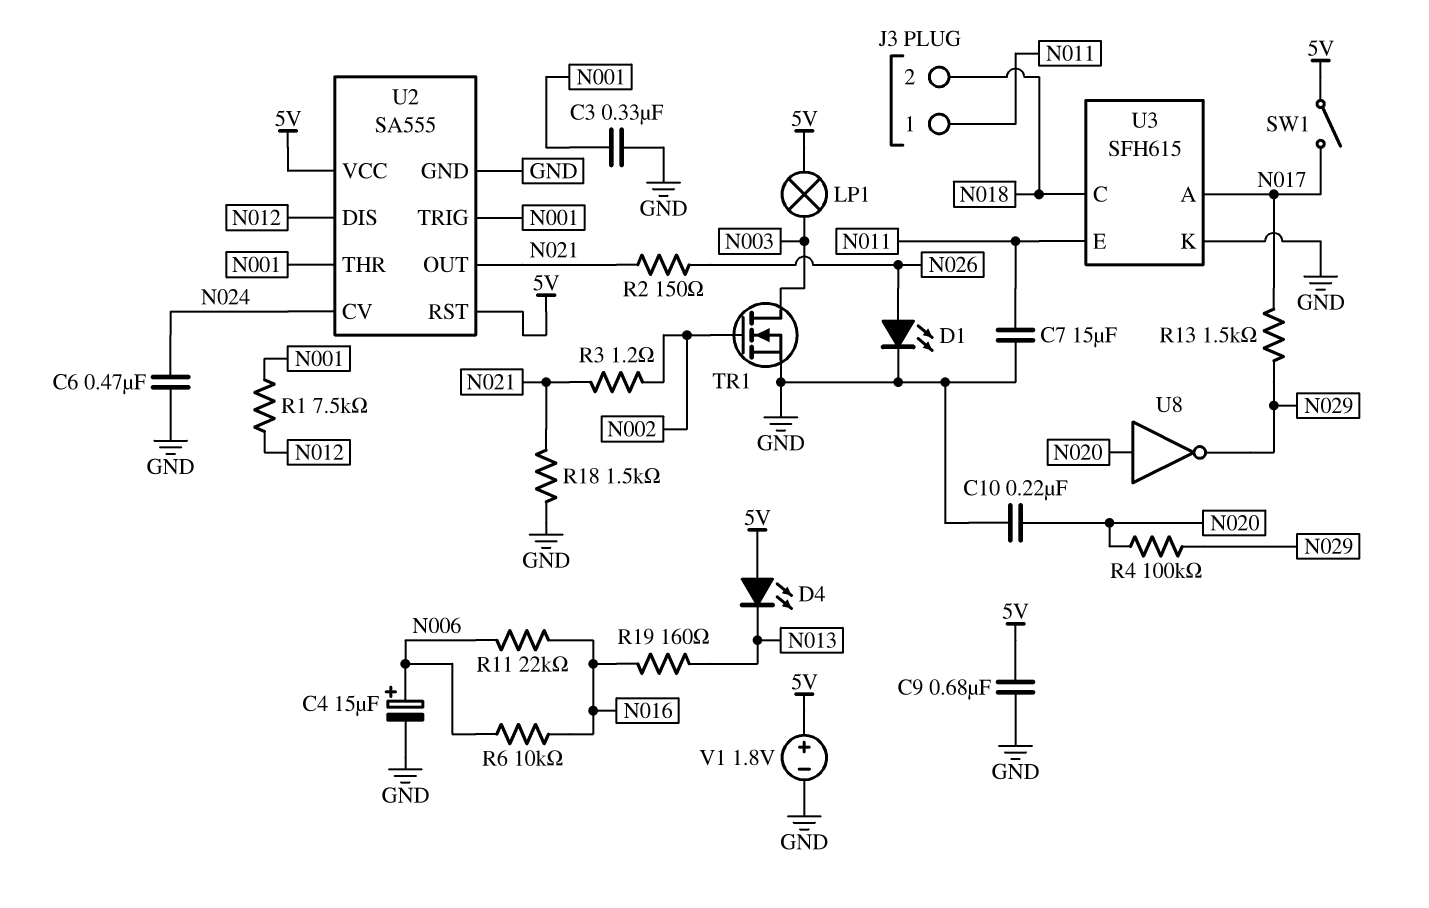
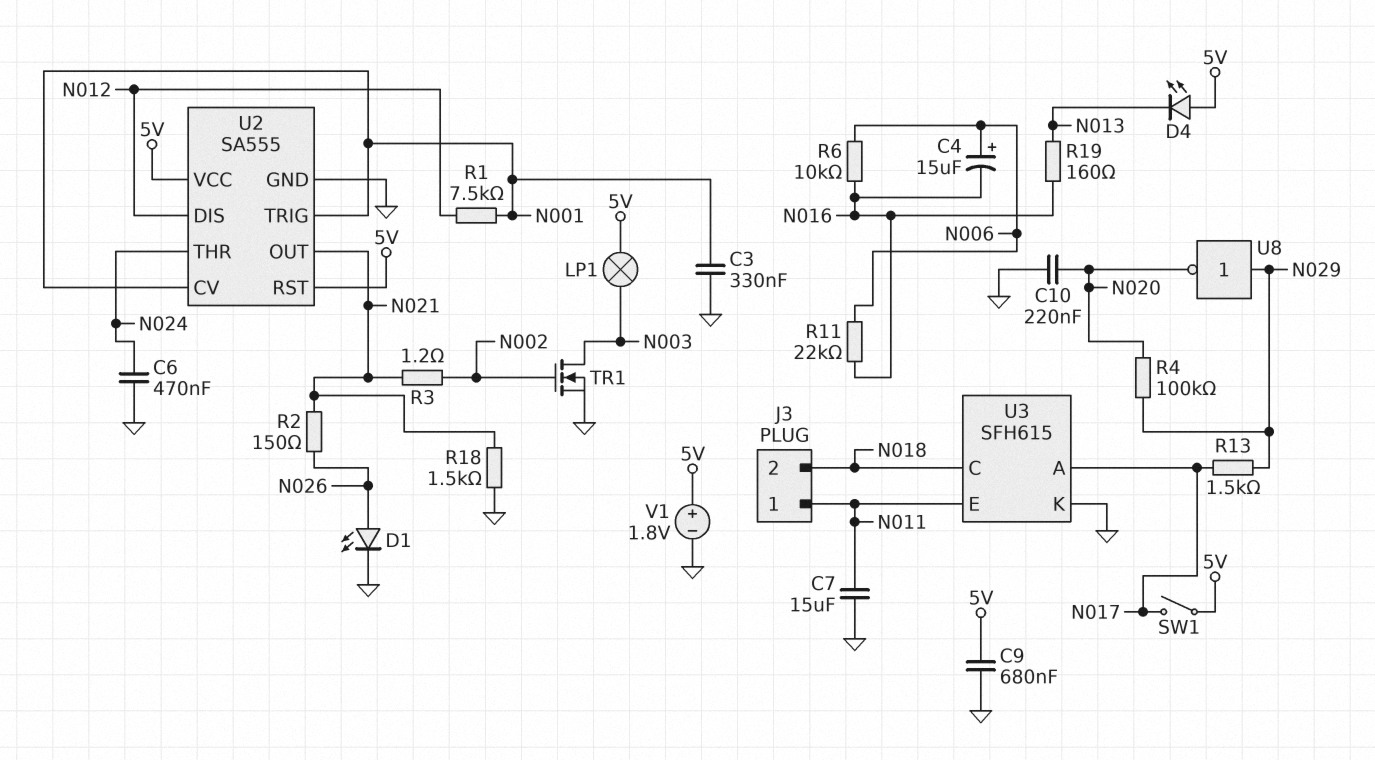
C4: 15uF (plus N006, minus GND) -> 15uF (plus N006, minus N016)
U2 pin CV: N024 -> N001
U2 pin THR: N001 -> N024
U8: NOT (in N020, out N029) -> NOT (in N029, out N020)

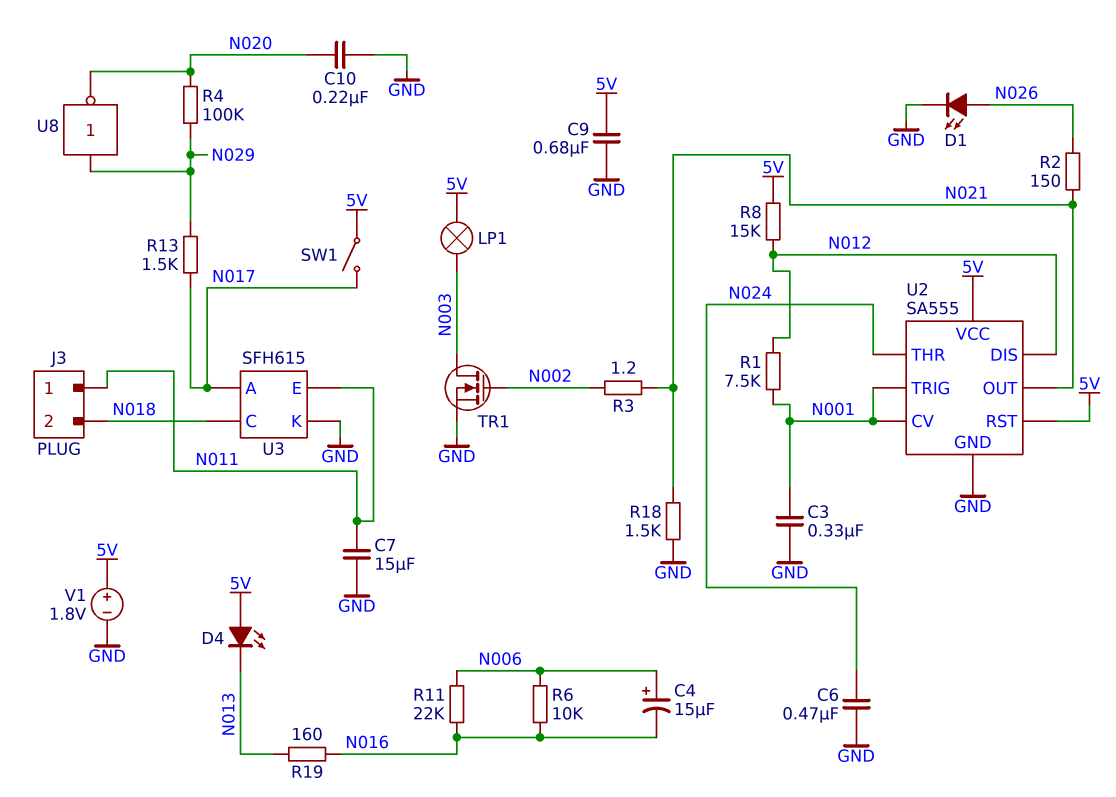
R8: none -> 15k (5V, N012)

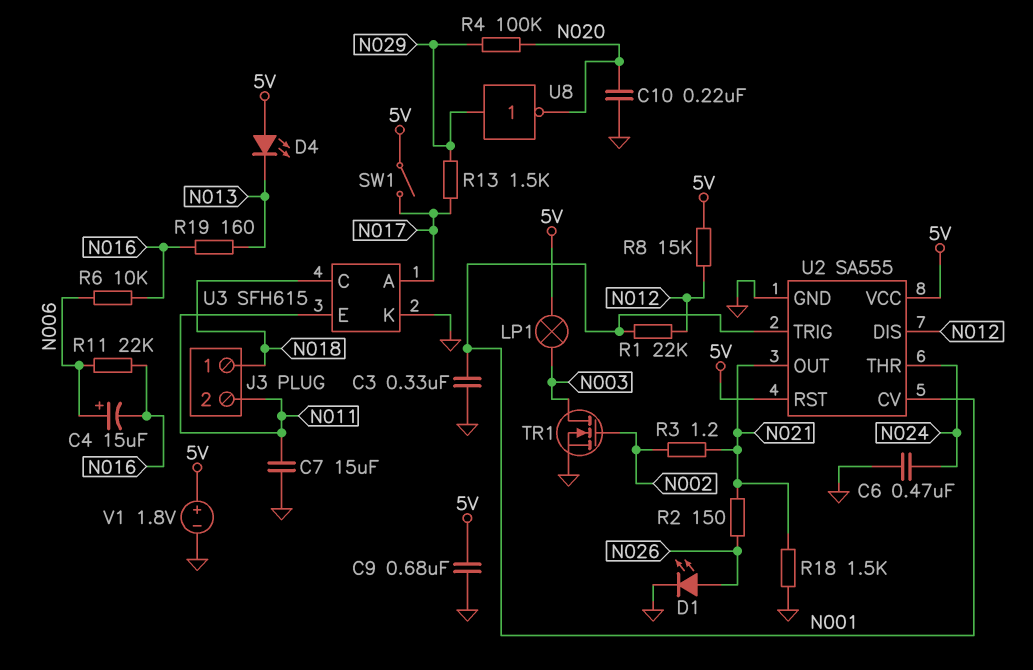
J3 pin 1: N011 -> N018
J3 pin 2: N018 -> N011
R1: 7.5k (N001, N012) -> 22k (N001, N012)

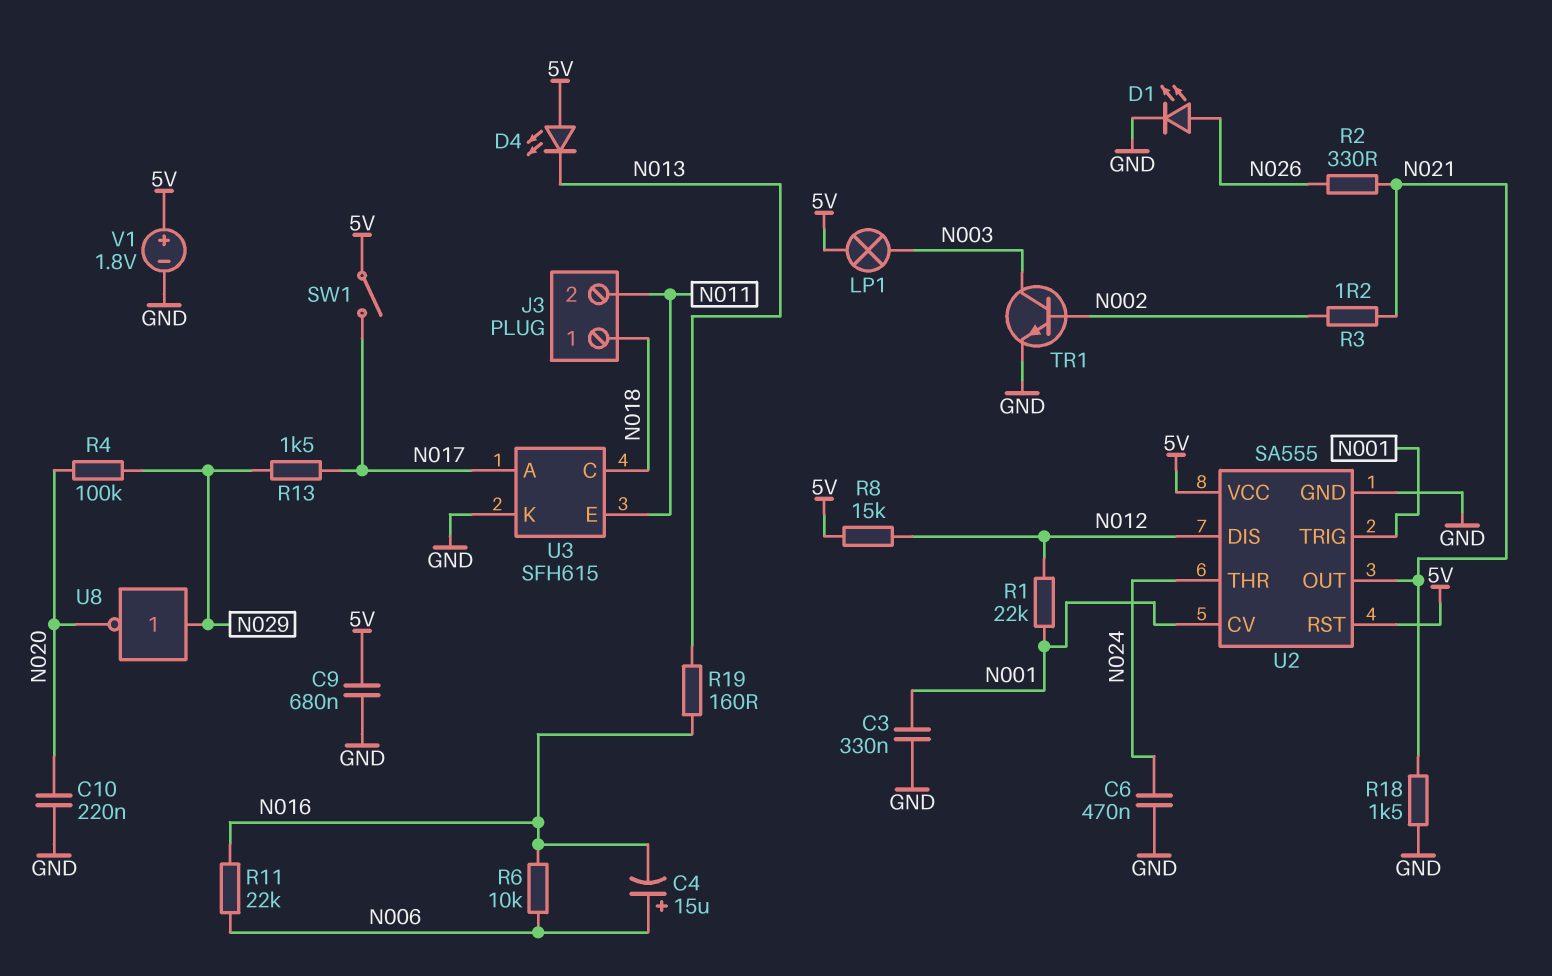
C7: 15uF (GND, N011) -> none
R2: 150 (N021, N026) -> 330 (N021, N026)
TR1: NMOS (G N002, D N003, S GND) -> NPN (B N002, C N003, E GND)

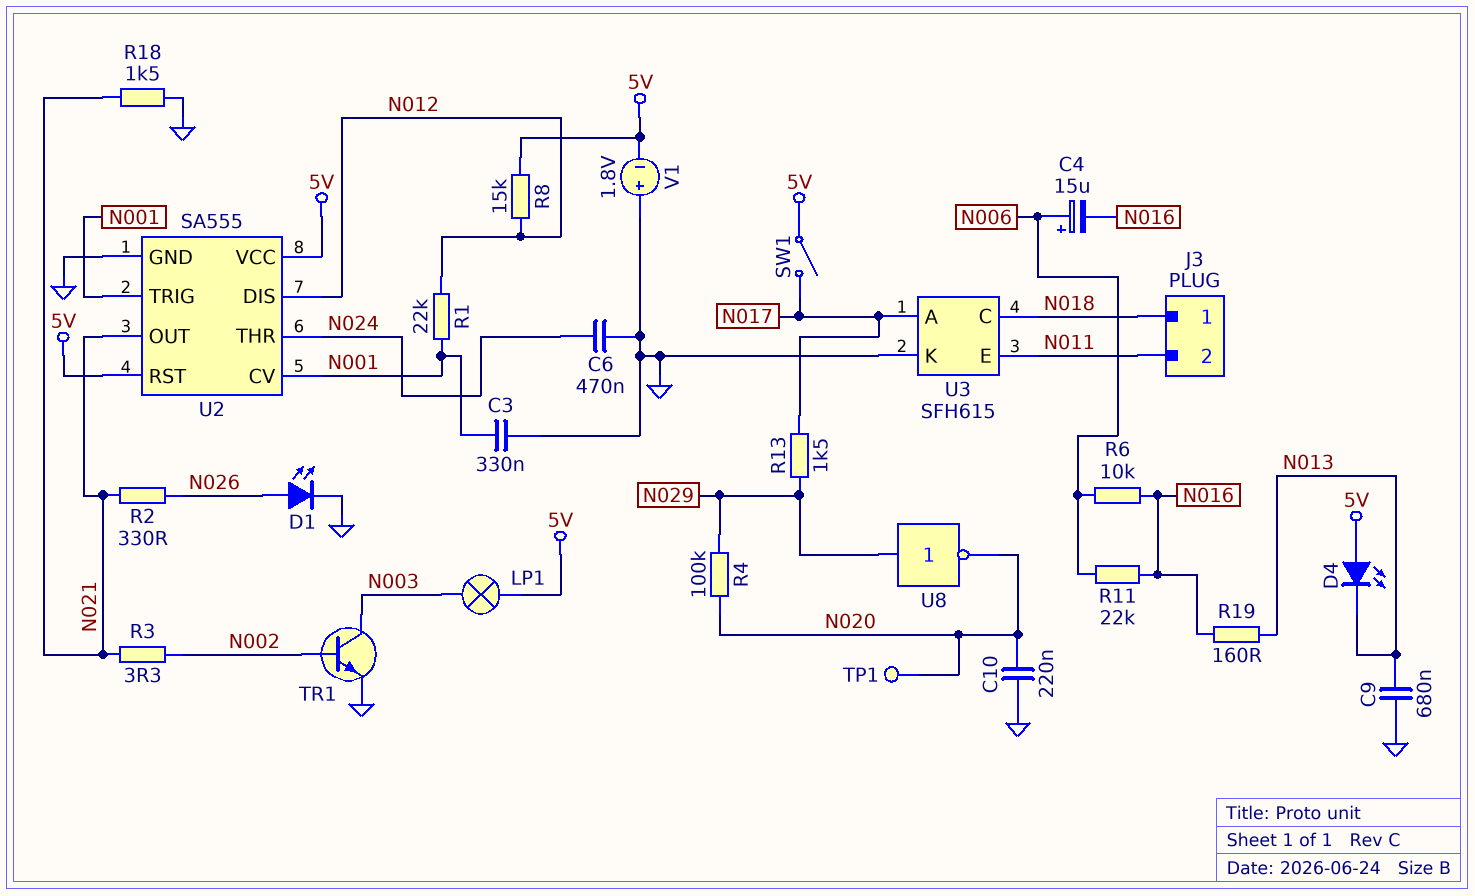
C9: 680nF (5V, GND) -> 680nF (GND, N013)
R3: 1.2 (N002, N021) -> 3.3 (N002, N021)
TP1: none -> test point (N020)
V1: 1.8V (plus 5V, minus GND) -> 1.8V (plus GND, minus 5V)

